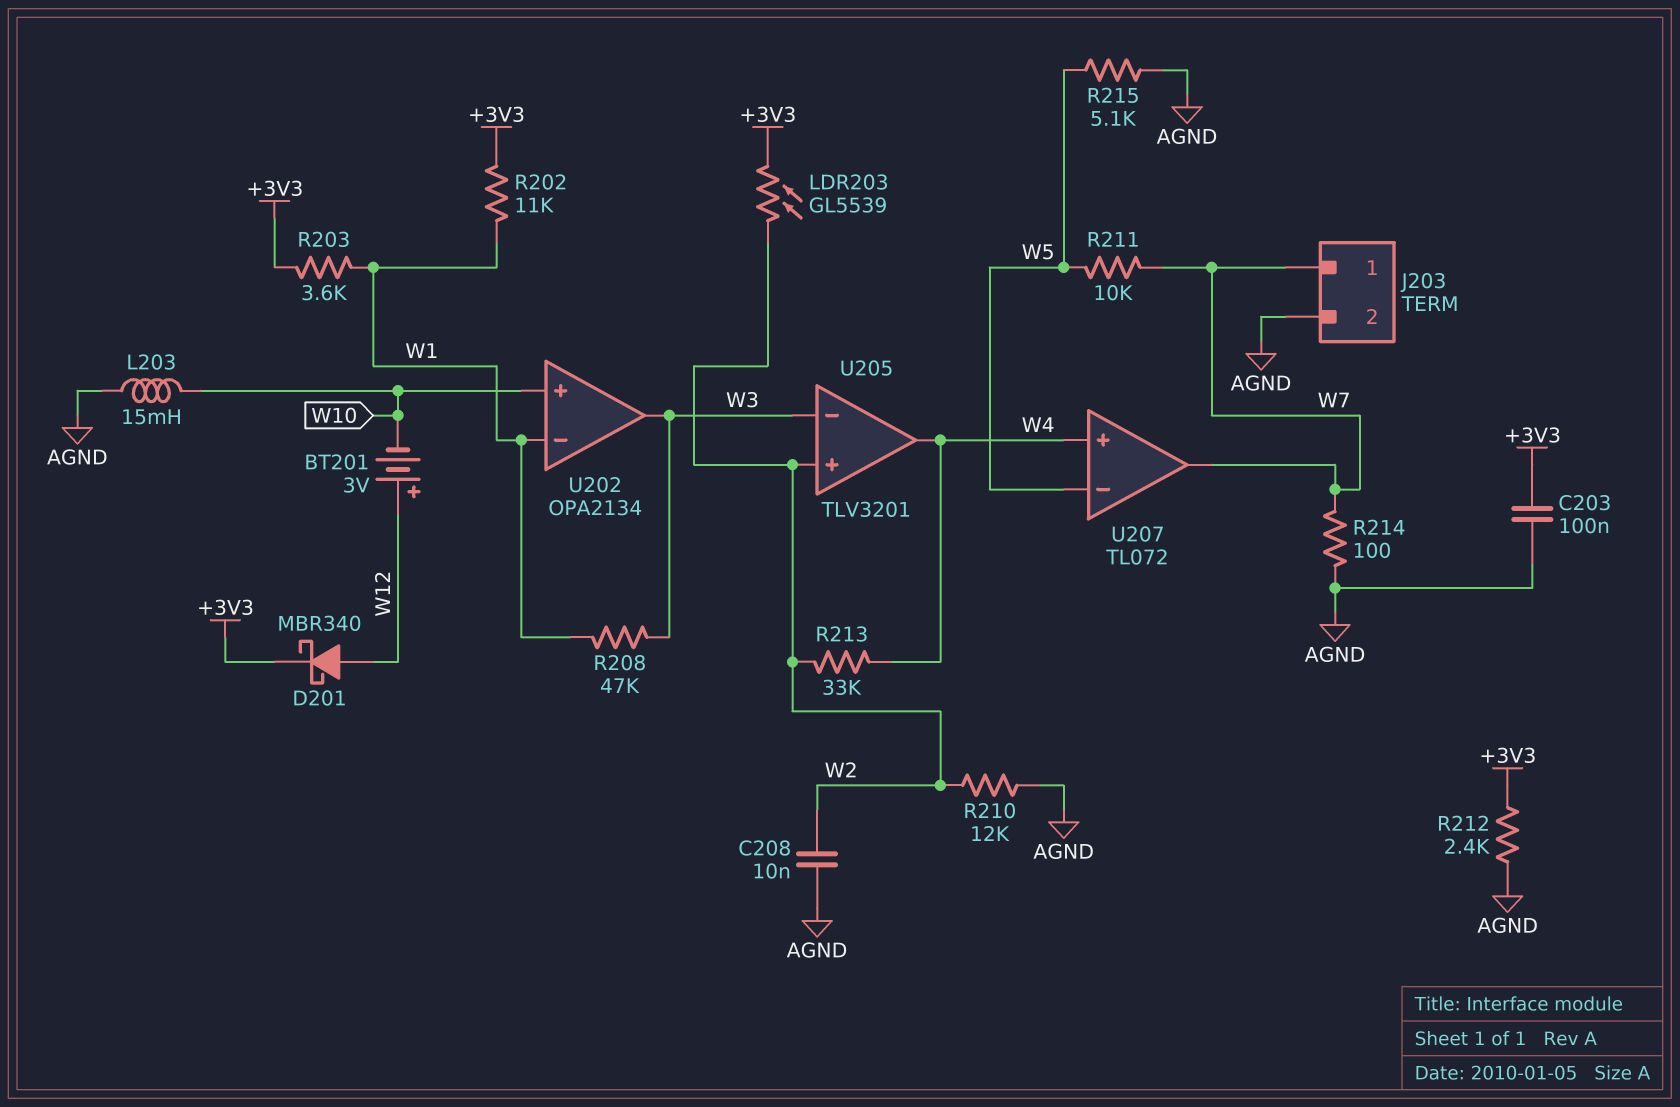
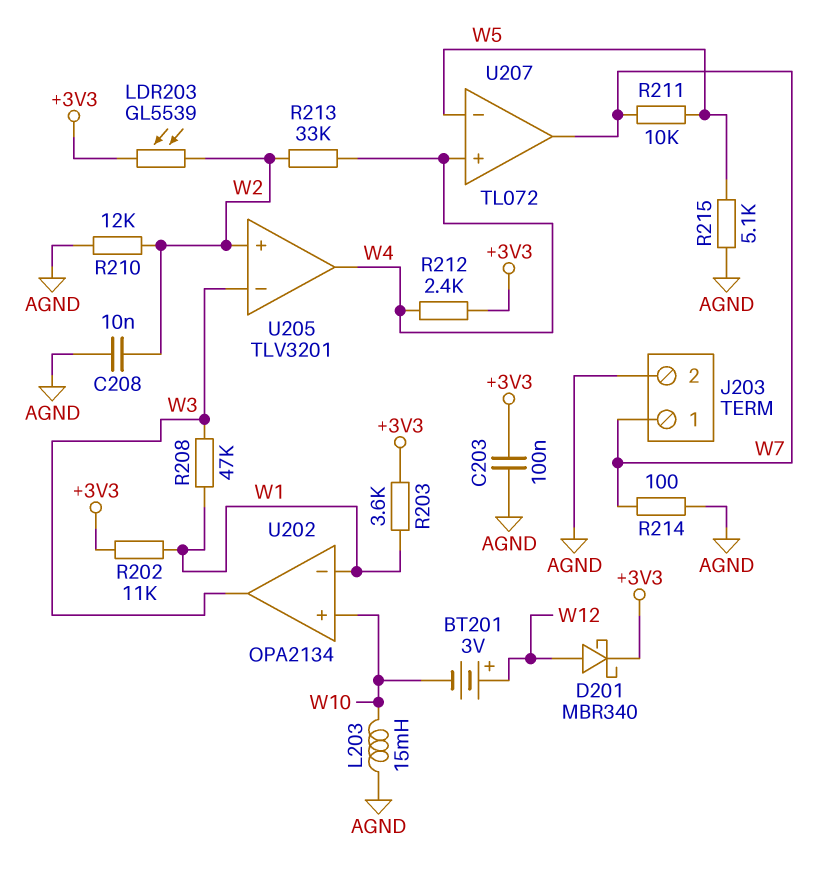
R212: 2.4k (+3V3, AGND) -> 2.4k (+3V3, W4)

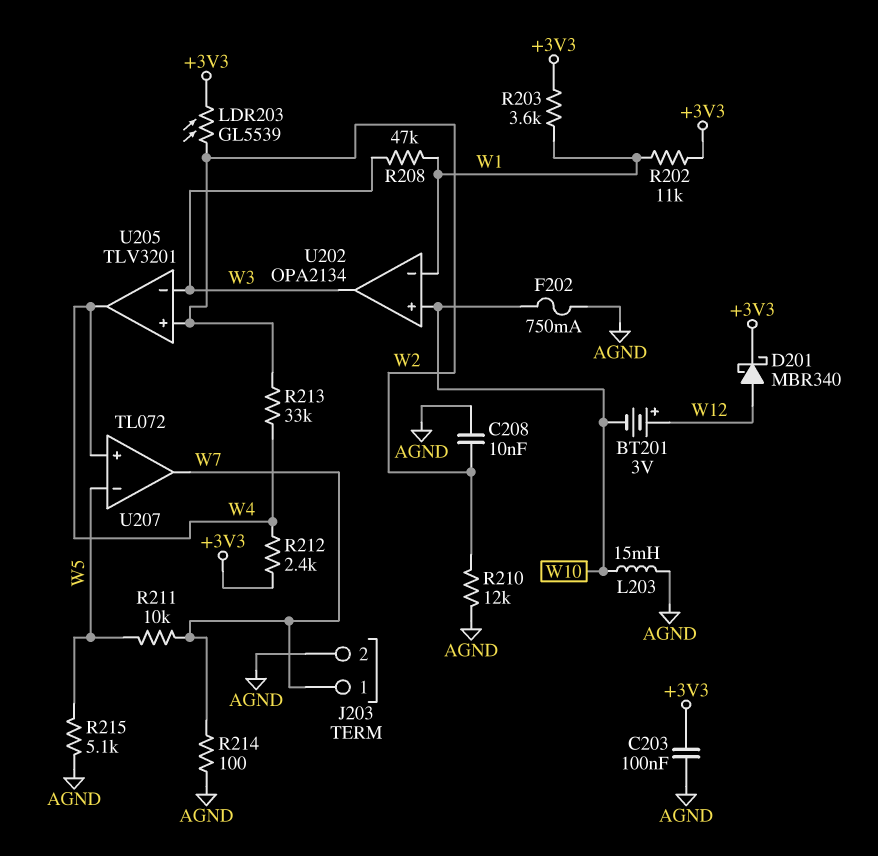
F202: none -> 750mA (AGND, W10)

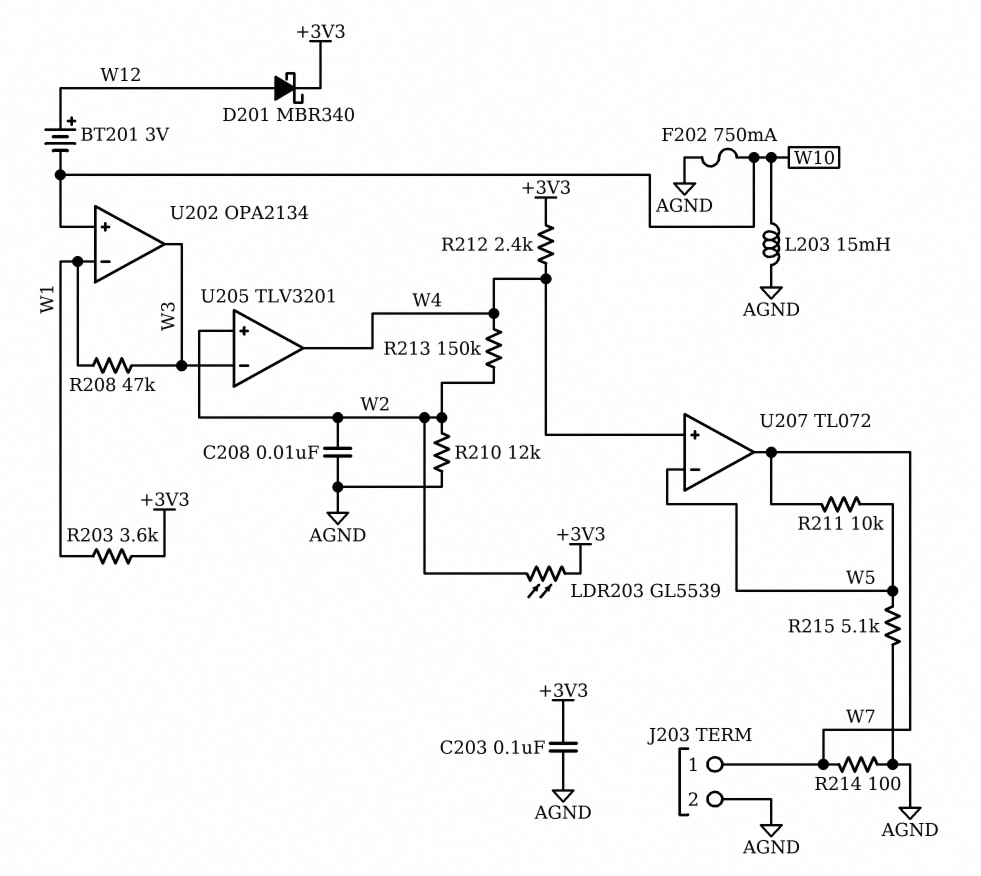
R202: 11k (+3V3, W1) -> none
R213: 33k (W2, W4) -> 150k (W2, W4)

